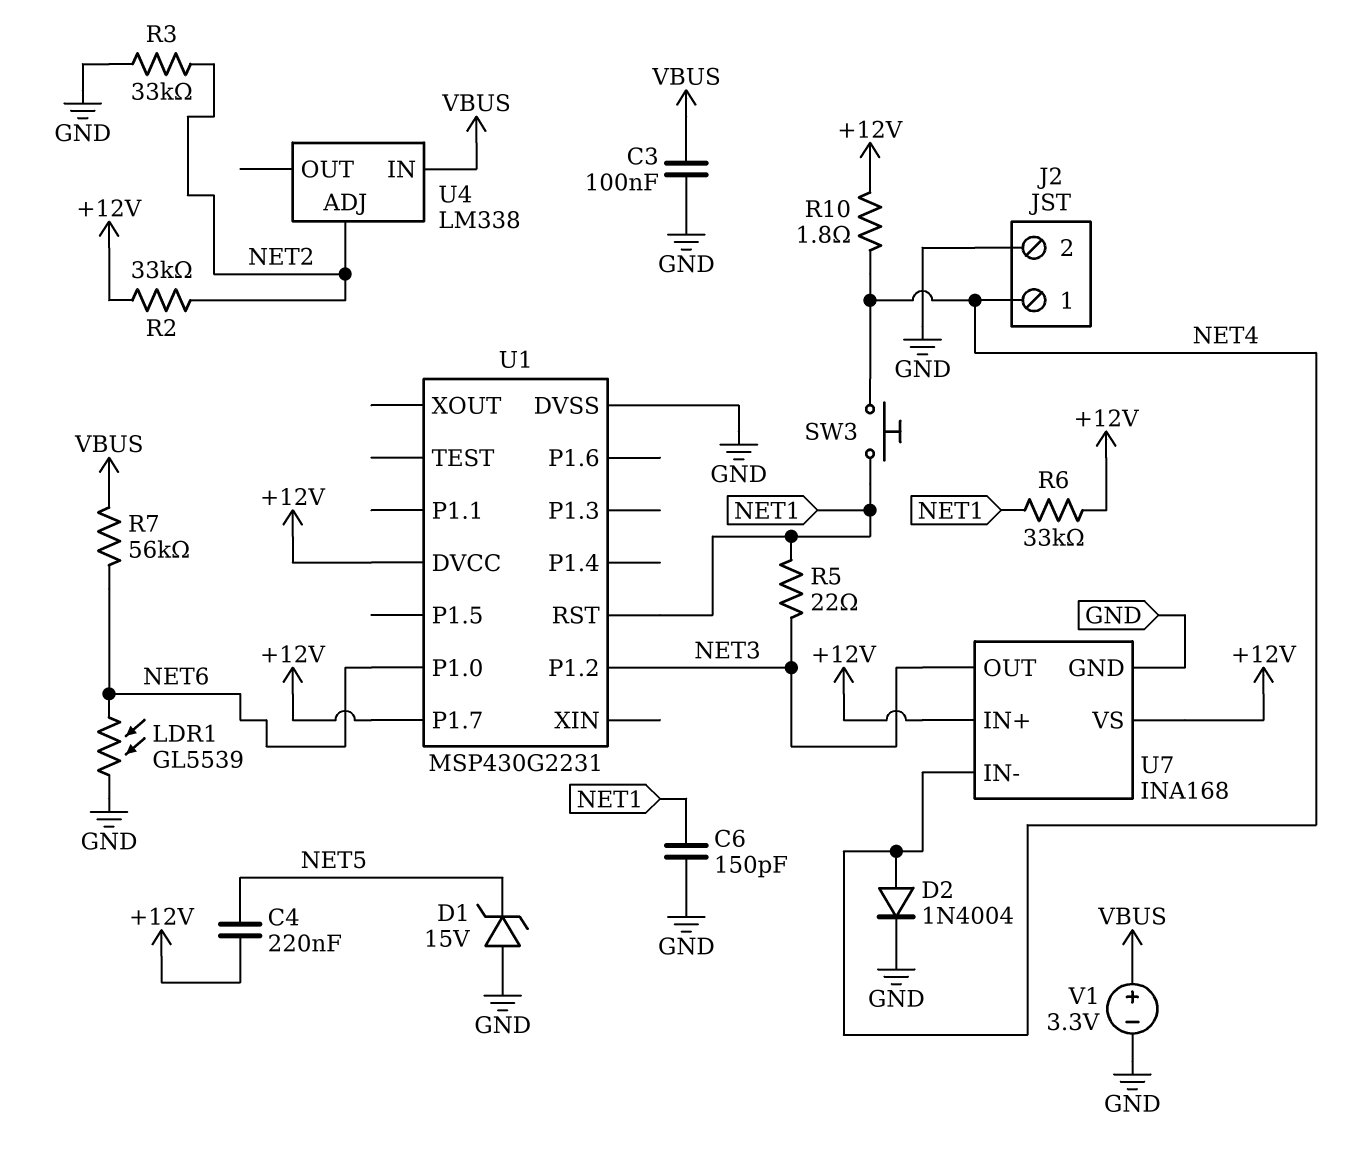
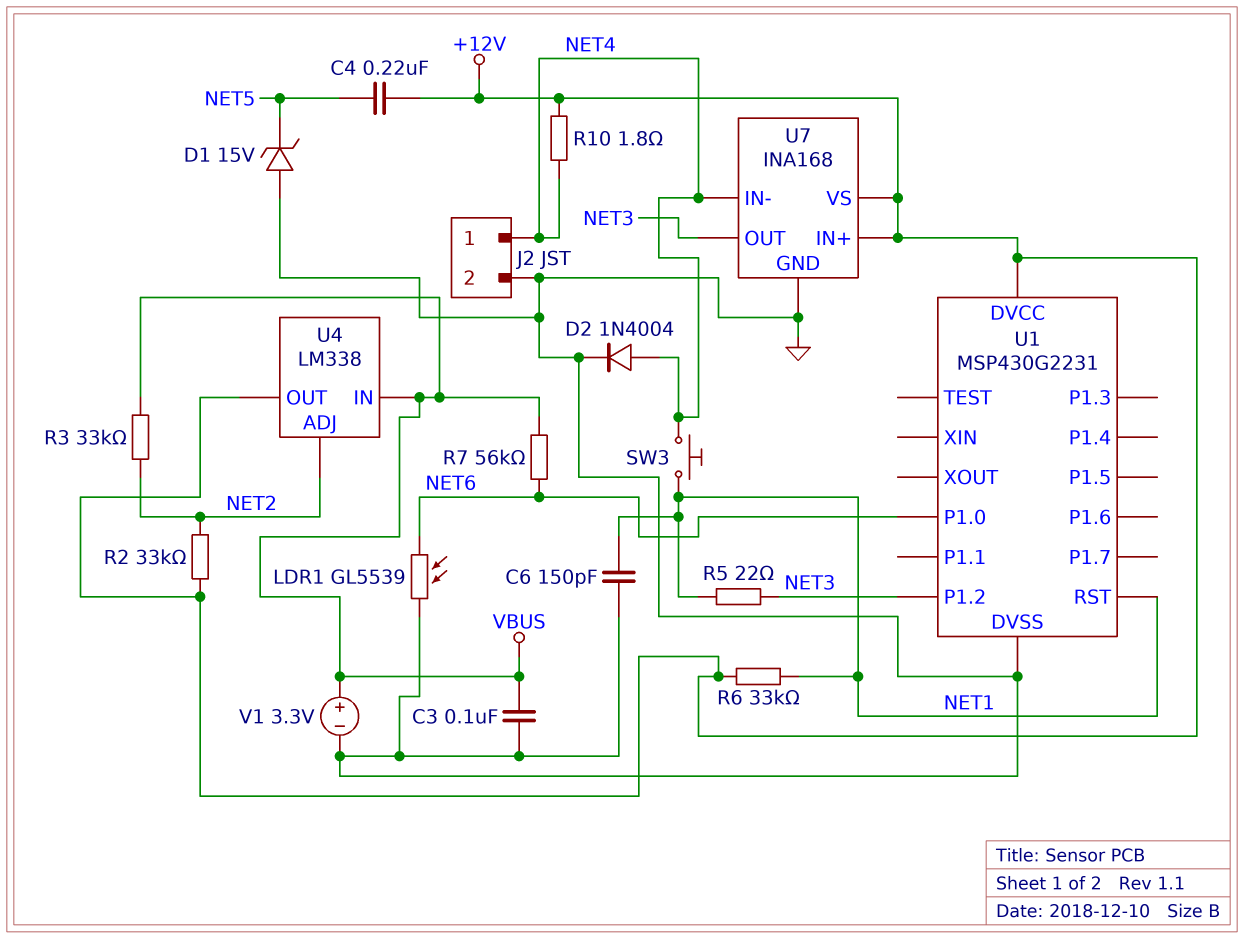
R3: 33k (GND, NET2) -> 33k (NET2, VBUS)
U1 pin P1.7: +12V -> none
U4 pin OUT: none -> +12V

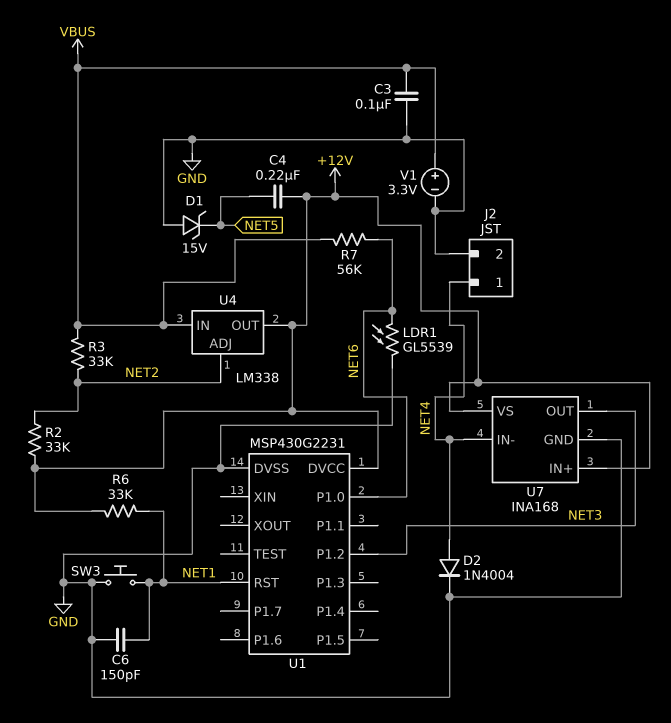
R5: 22 (NET1, NET3) -> none
R10: 1.8 (+12V, NET4) -> none
SW3: button (NET1, NET4) -> button (GND, NET1)

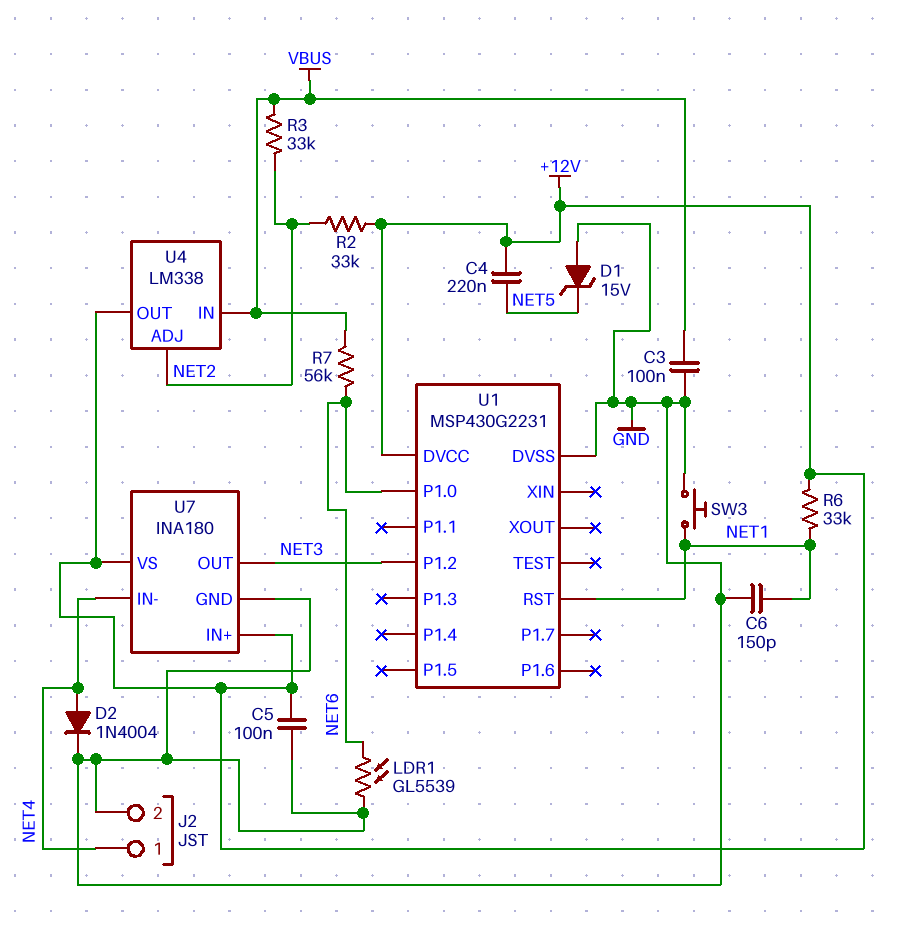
C5: none -> 100nF (+12V, GND)
U7: INA168 -> INA180
V1: 3.3V (plus VBUS, minus GND) -> none

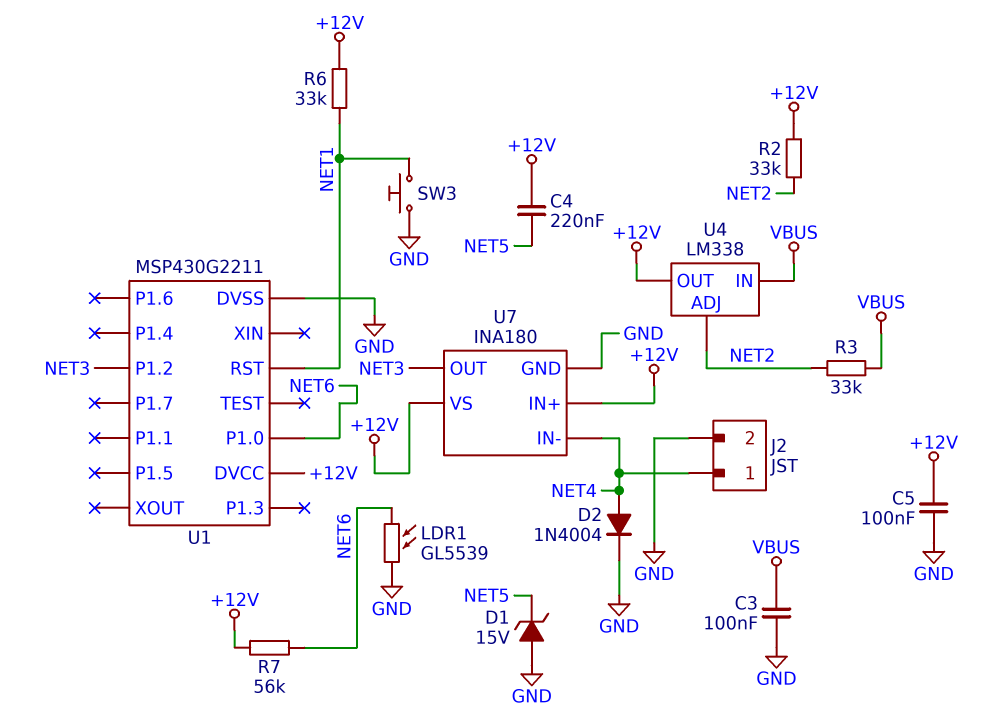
C6: 150pF (GND, NET1) -> none
R7: 56k (NET6, VBUS) -> 56k (+12V, NET6)
U1: MSP430G2231 -> MSP430G2211

